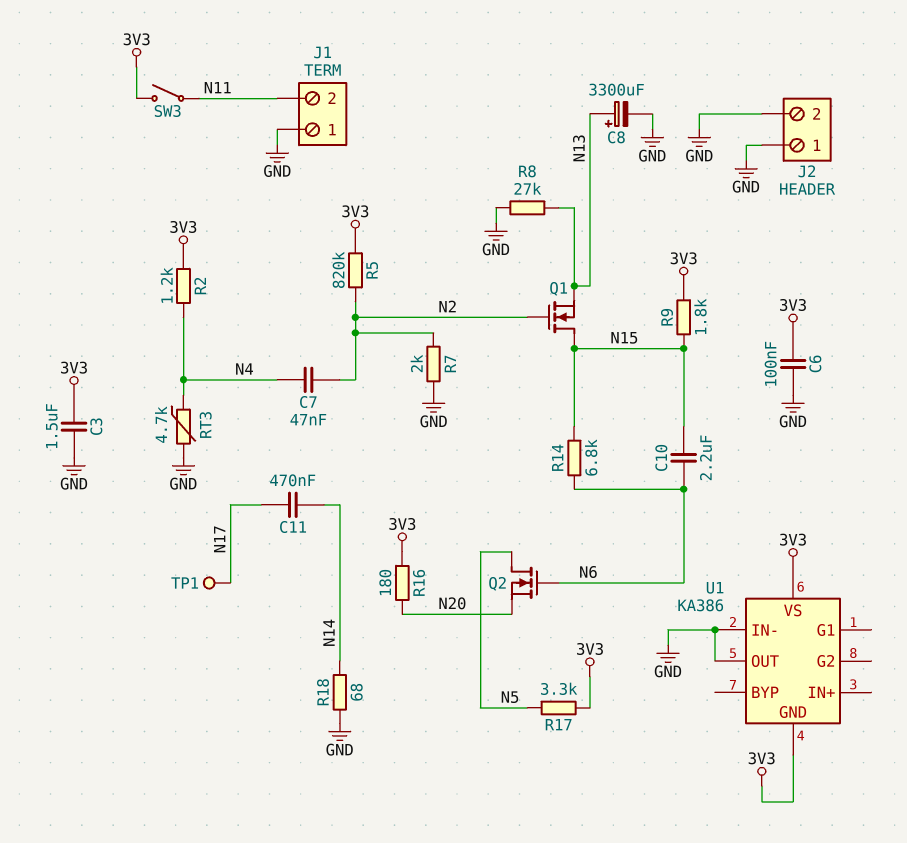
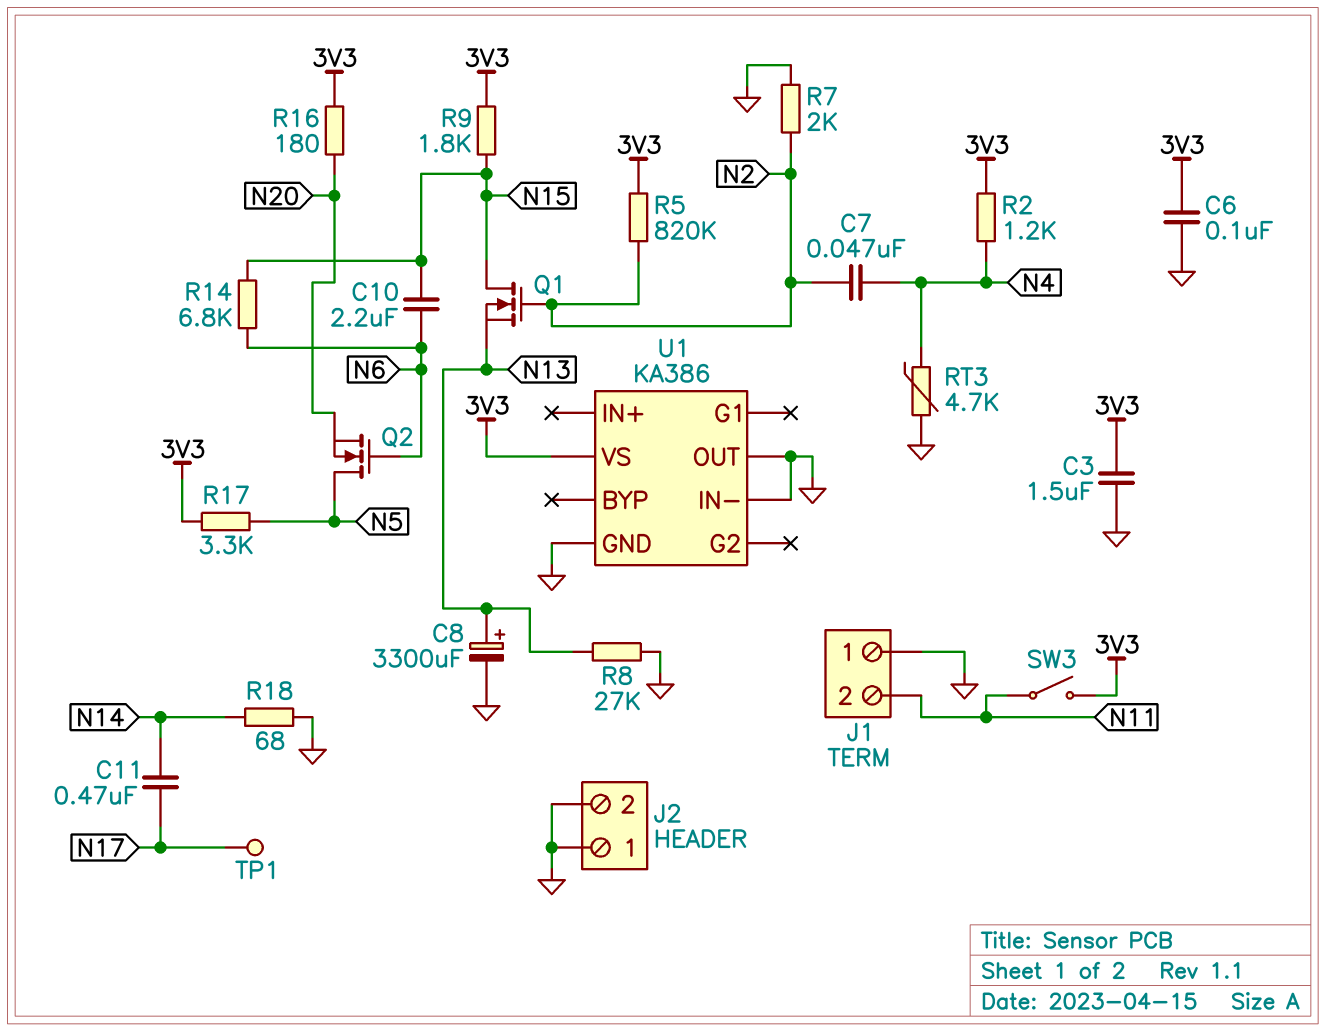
U1 pin GND: 3V3 -> GND

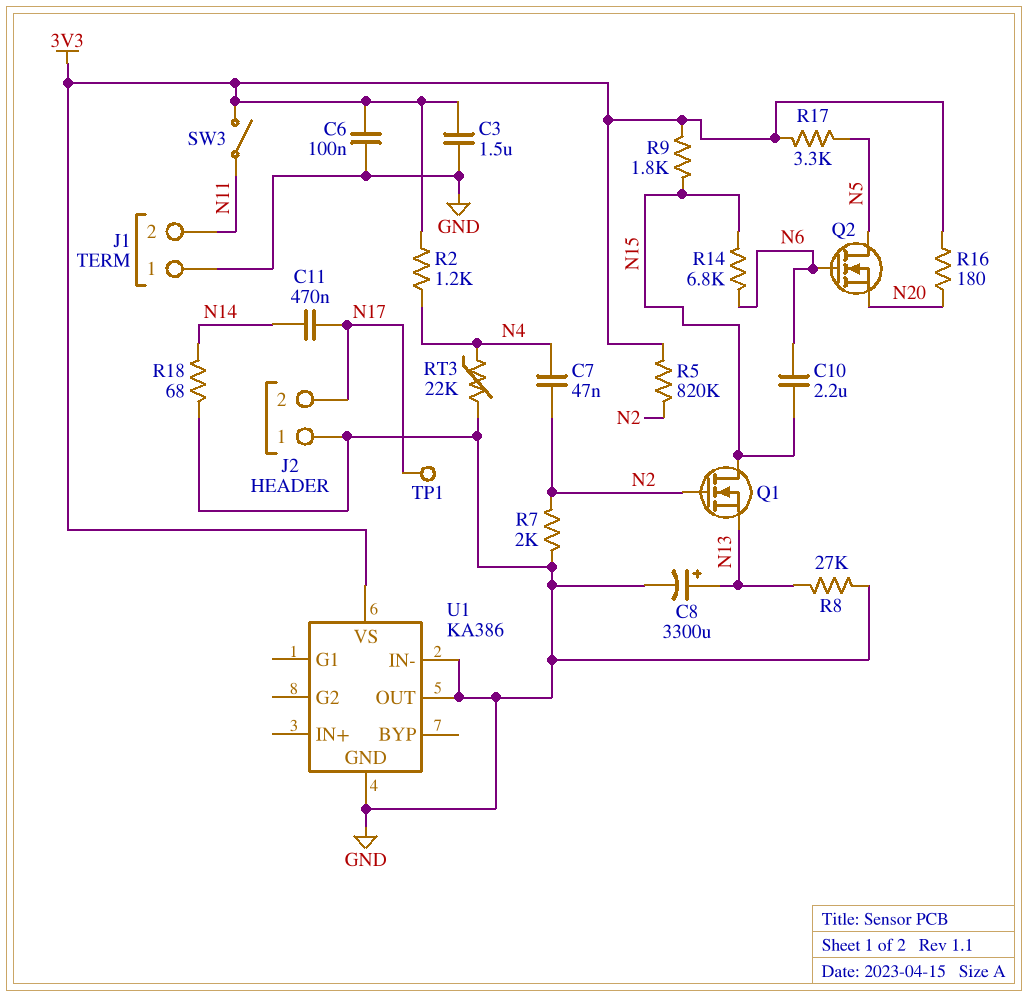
J2 pin 2: GND -> N17
RT3: 4.7k (GND, N4) -> 22k (GND, N4)

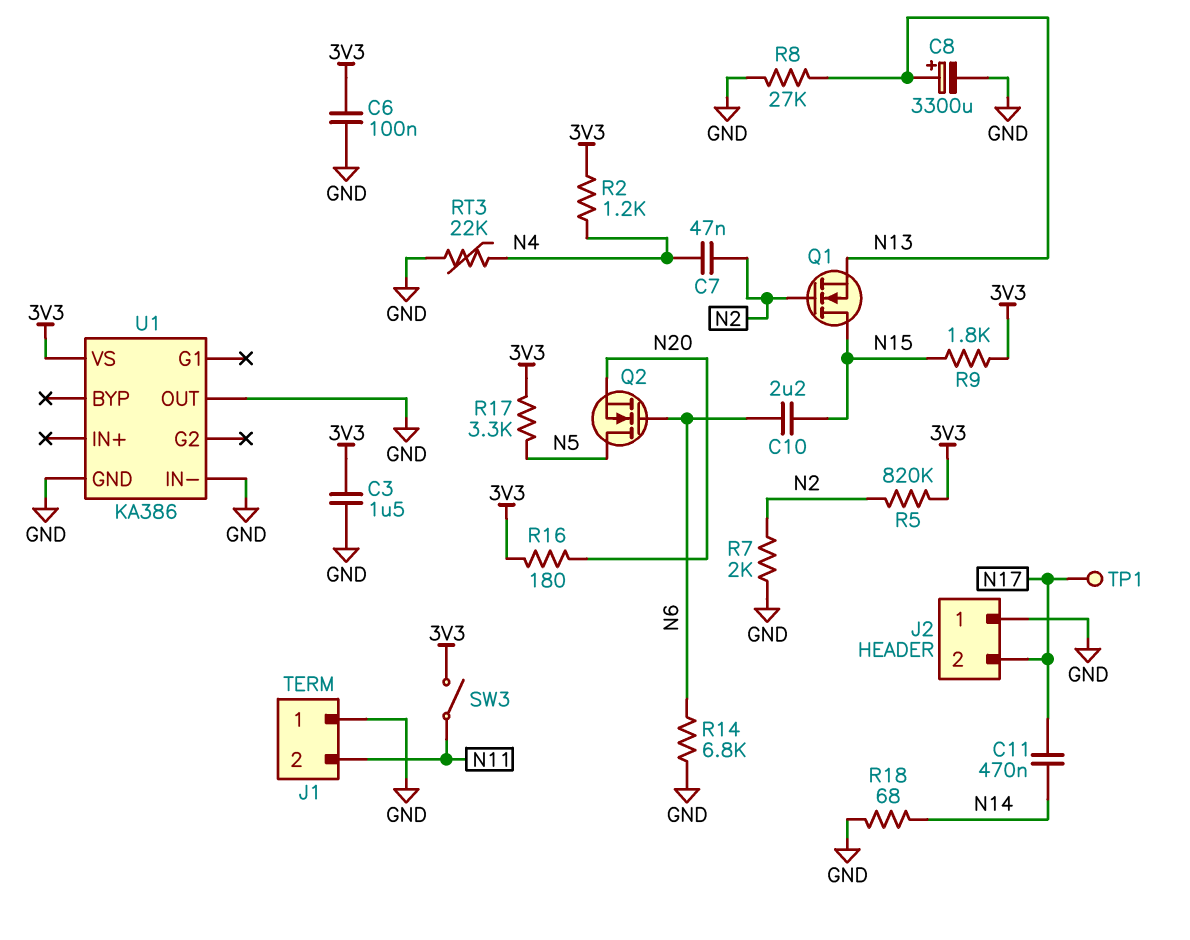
R14: 6.8k (N6, N15) -> 6.8k (GND, N6)

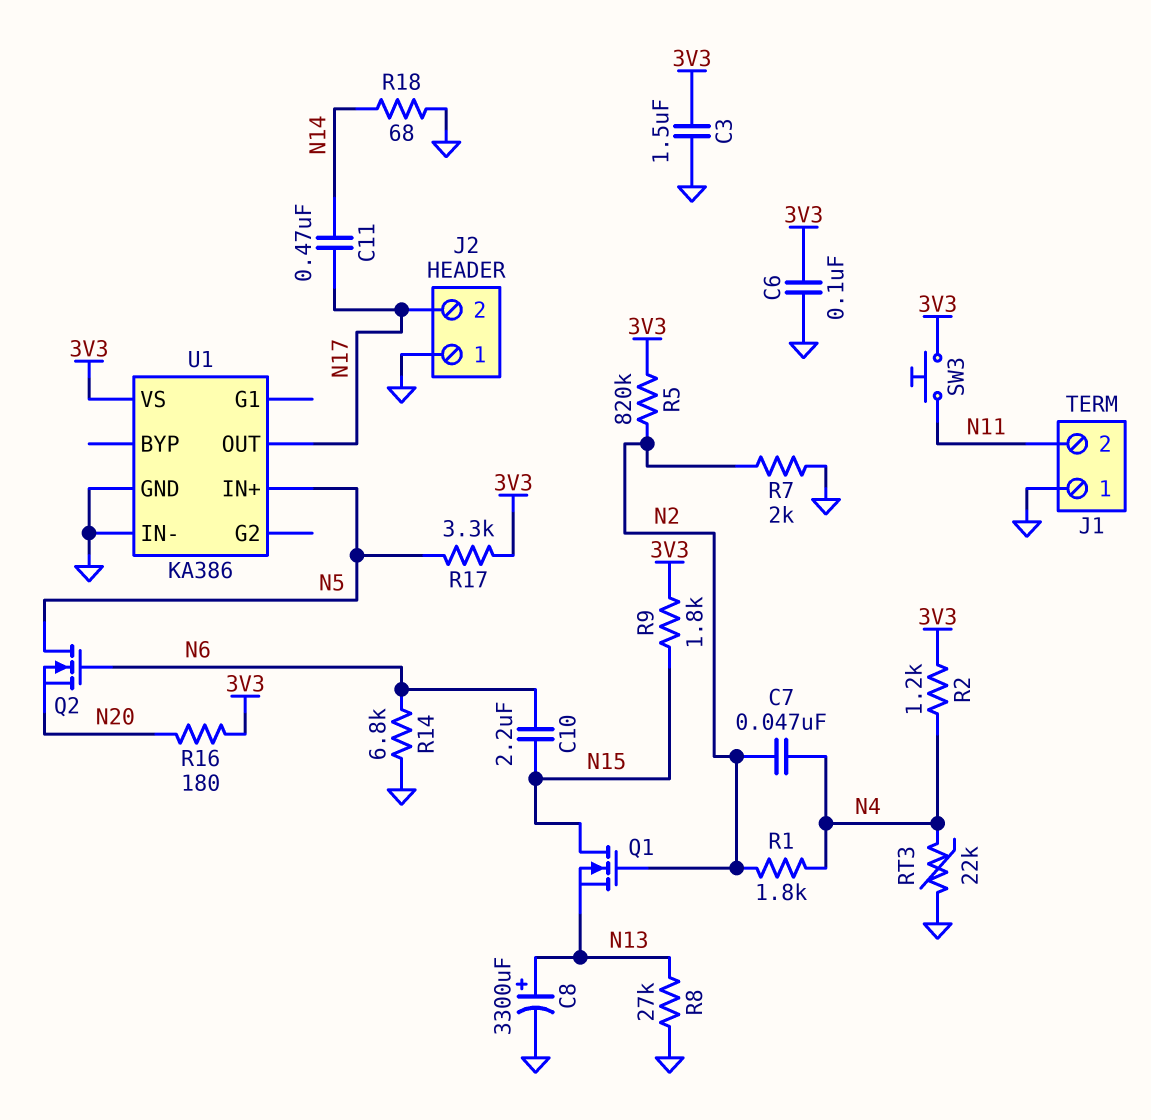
R1: none -> 1.8k (N2, N4)
SW3: switch (3V3, N11) -> button (3V3, N11)
TP1: test point (N17) -> none
U1 pin IN+: none -> N5
U1 pin OUT: GND -> N17

